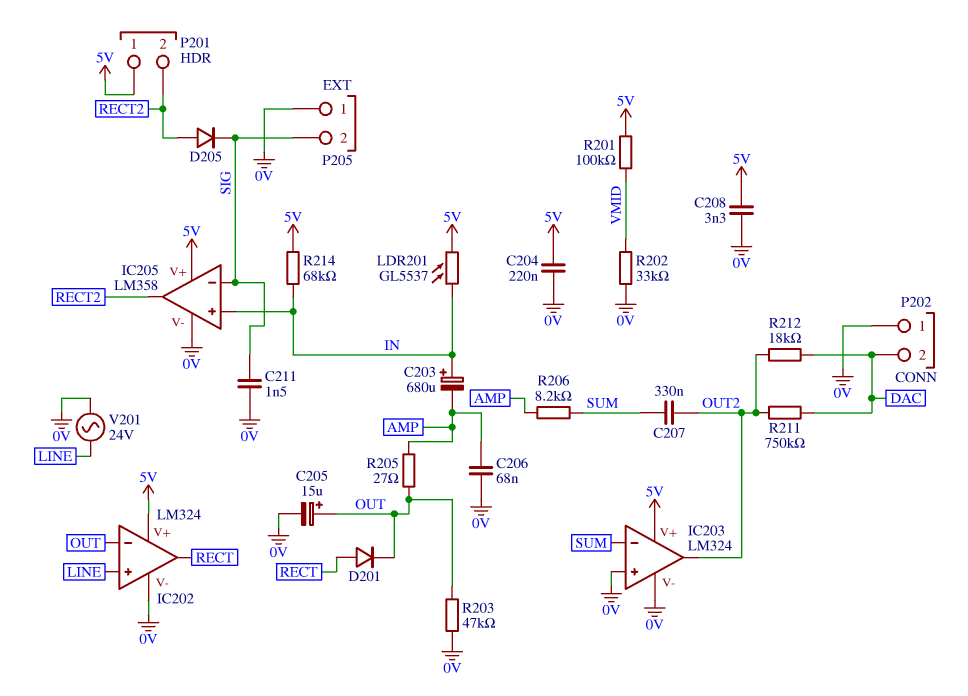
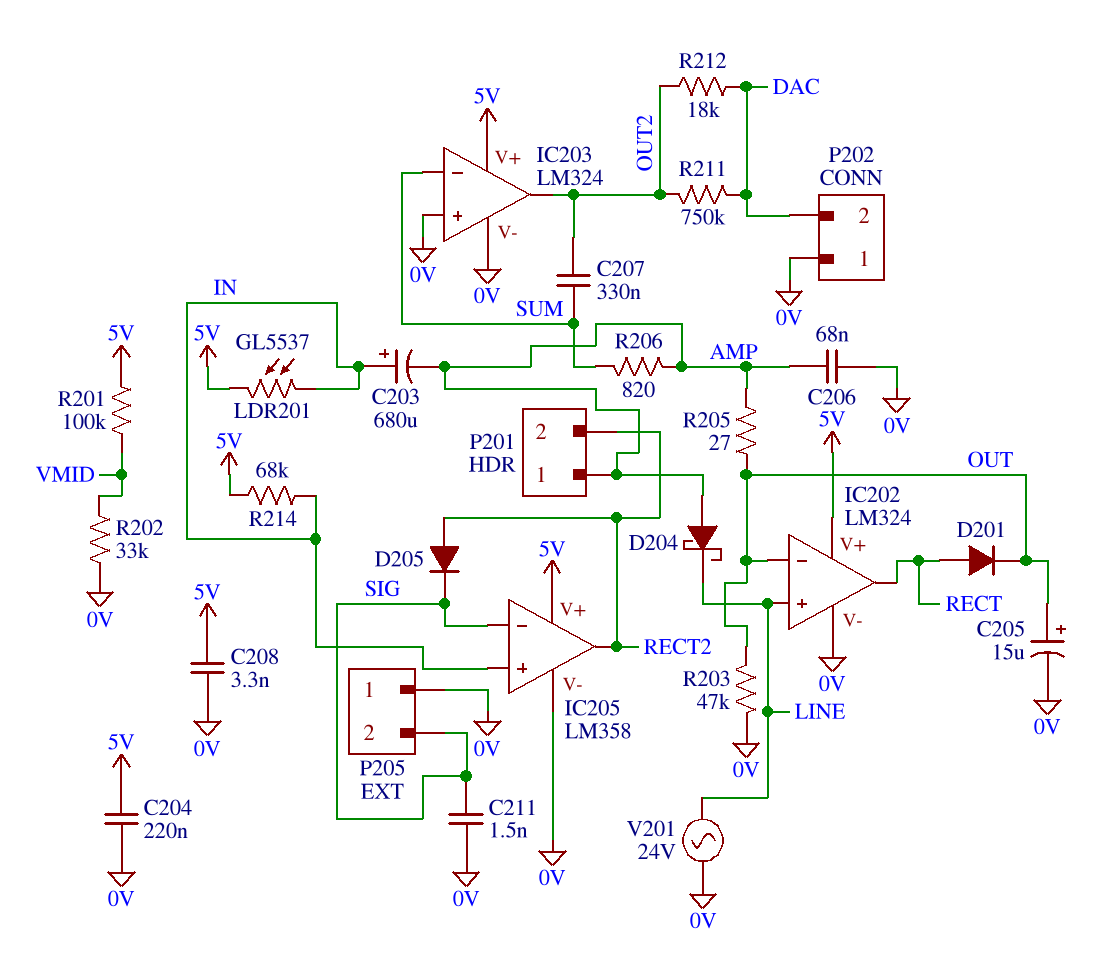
D204: none -> schottky (A AMP, K LINE)
P201 pin 1: 5V -> AMP
R206: 8.2k (AMP, SUM) -> 820 (AMP, SUM)

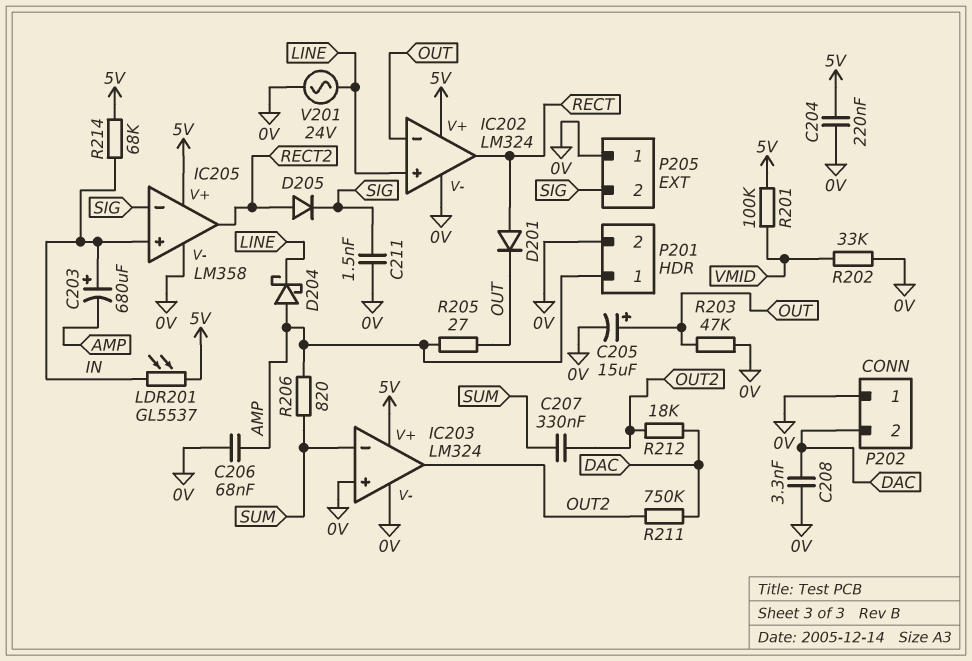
C208: 3.3nF (0V, 5V) -> 3.3nF (0V, DAC)
P201 pin 2: RECT2 -> 0V

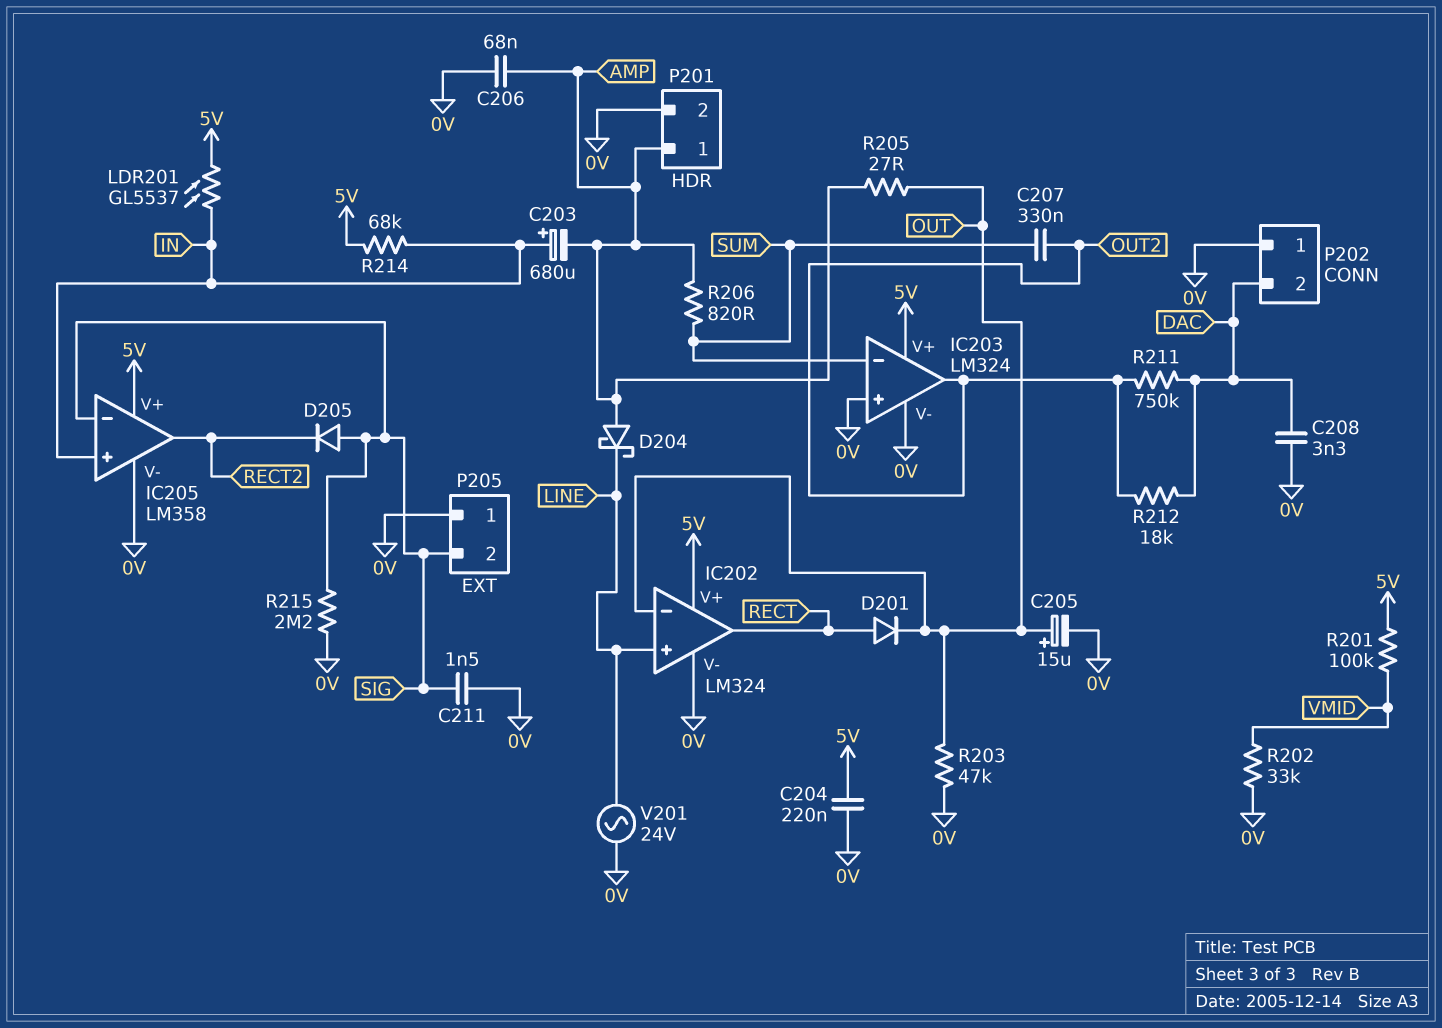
D205: diode (A RECT2, K SIG) -> diode (A SIG, K RECT2)
R215: none -> 2.2M (0V, SIG)

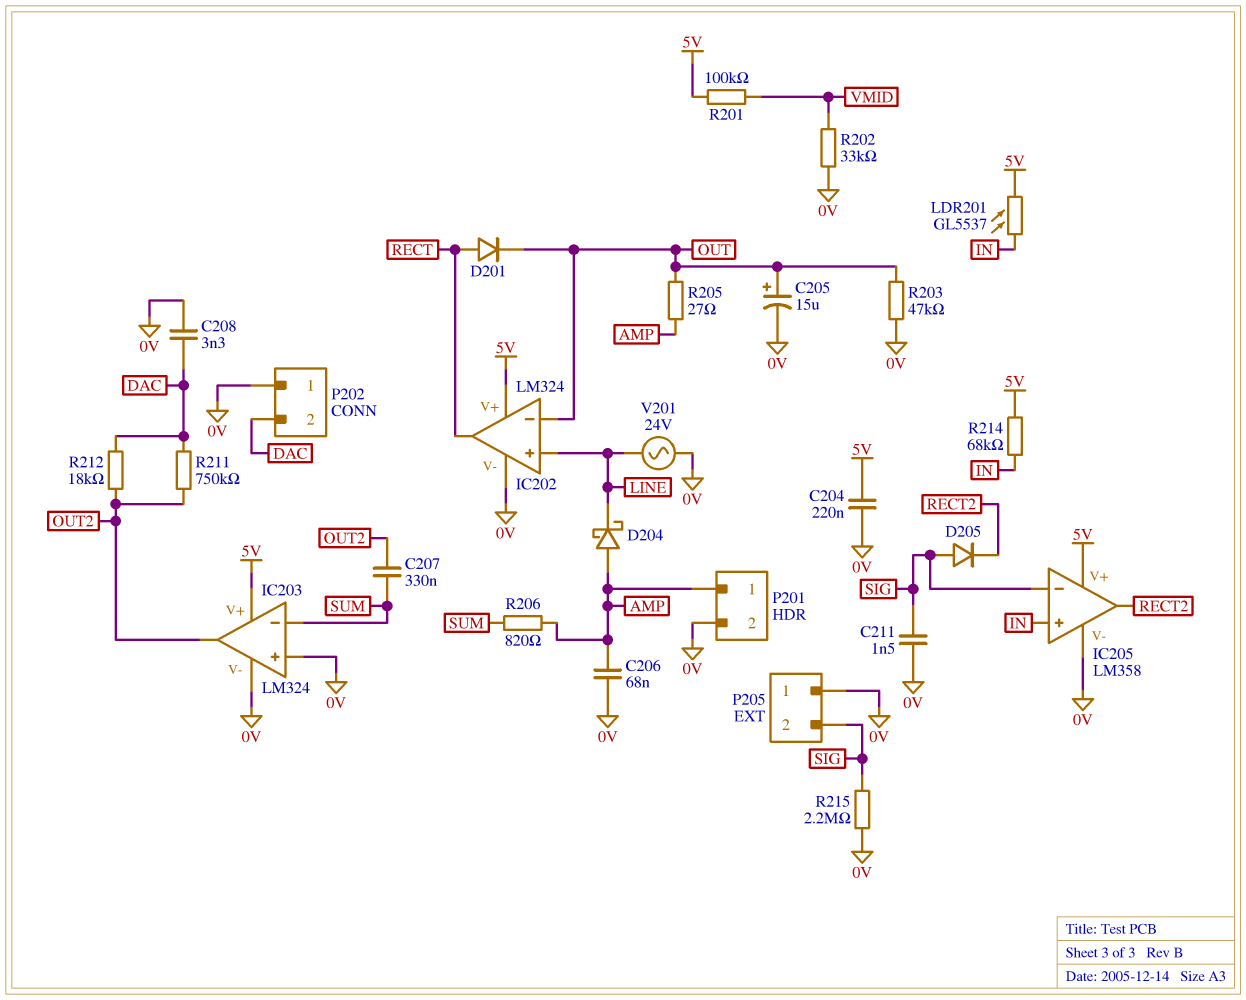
C203: 680uF (plus IN, minus AMP) -> none

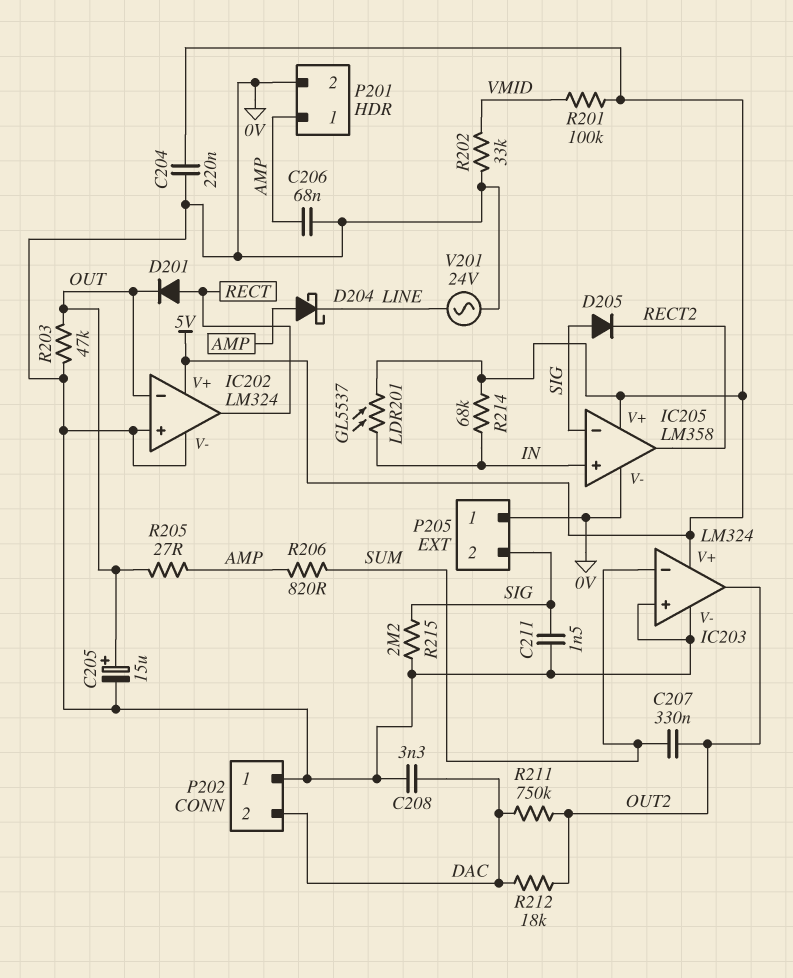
IC202 pin in+: LINE -> 0V

